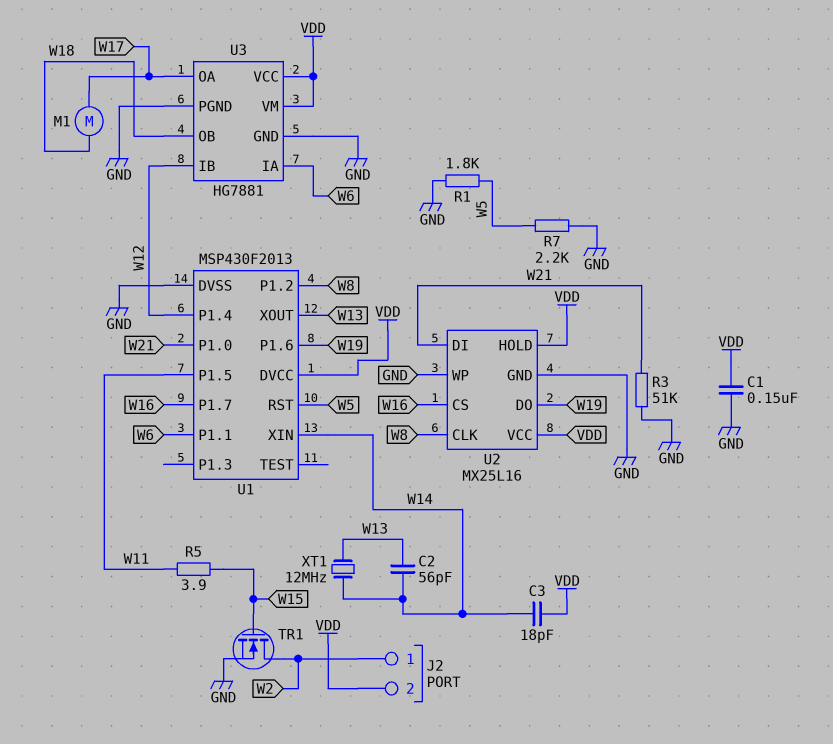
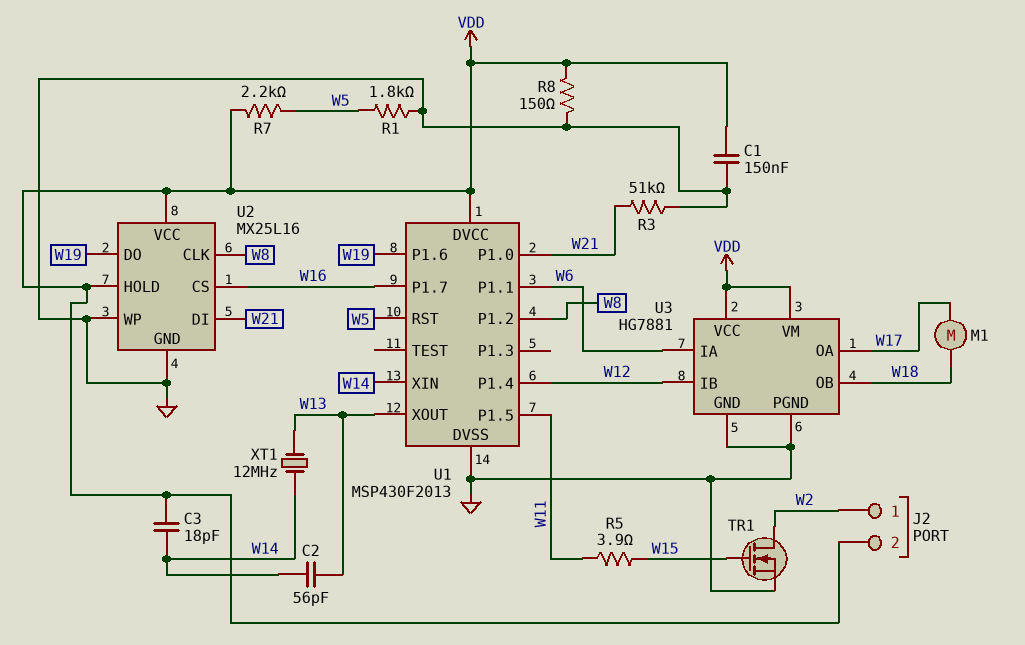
R7: 2.2k (GND, W5) -> 2.2k (VDD, W5)
R8: none -> 150 (GND, VDD)

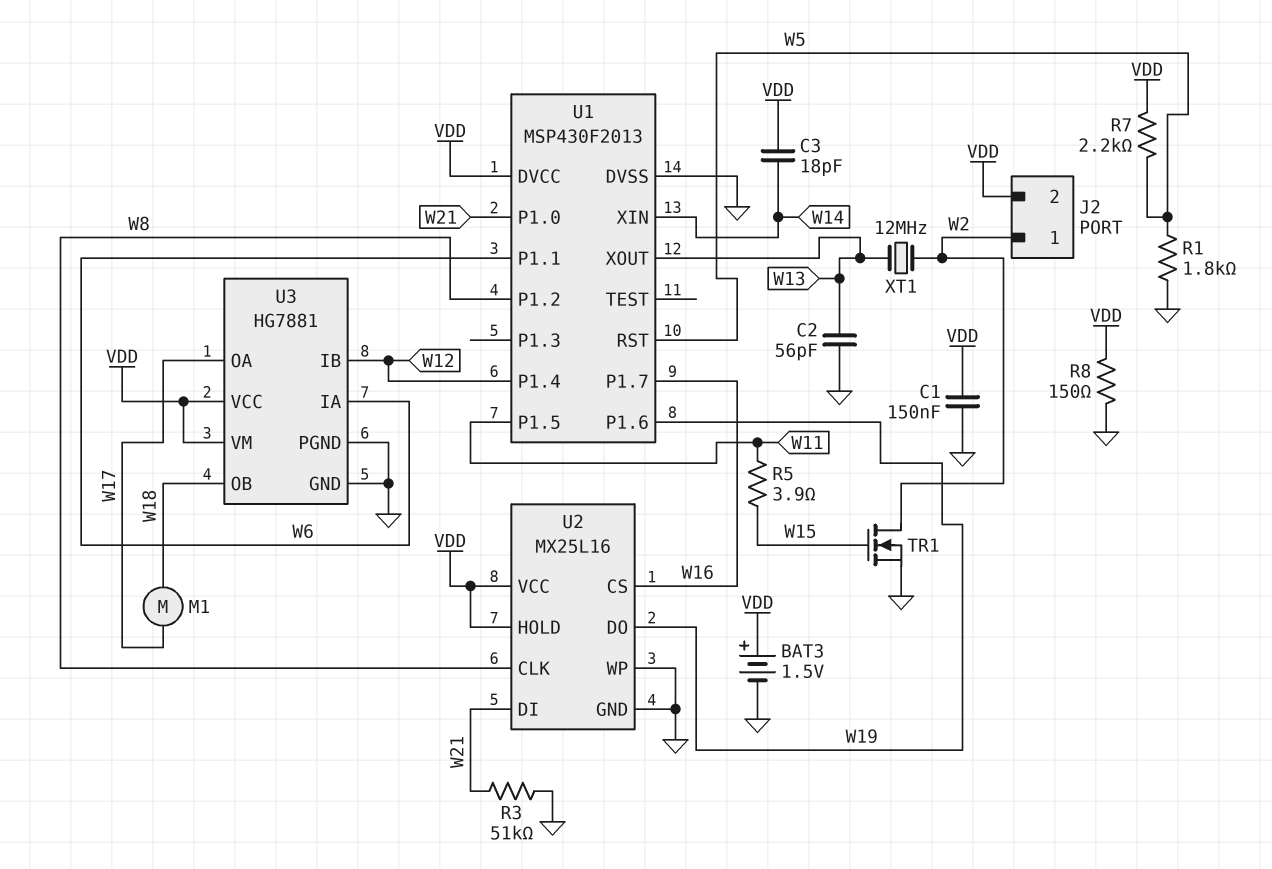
BAT3: none -> 1.5V (plus VDD, minus GND)
C2: 56pF (W13, W14) -> 56pF (GND, W13)
XT1: 12MHz (W13, W14) -> 12MHz (W2, W13)

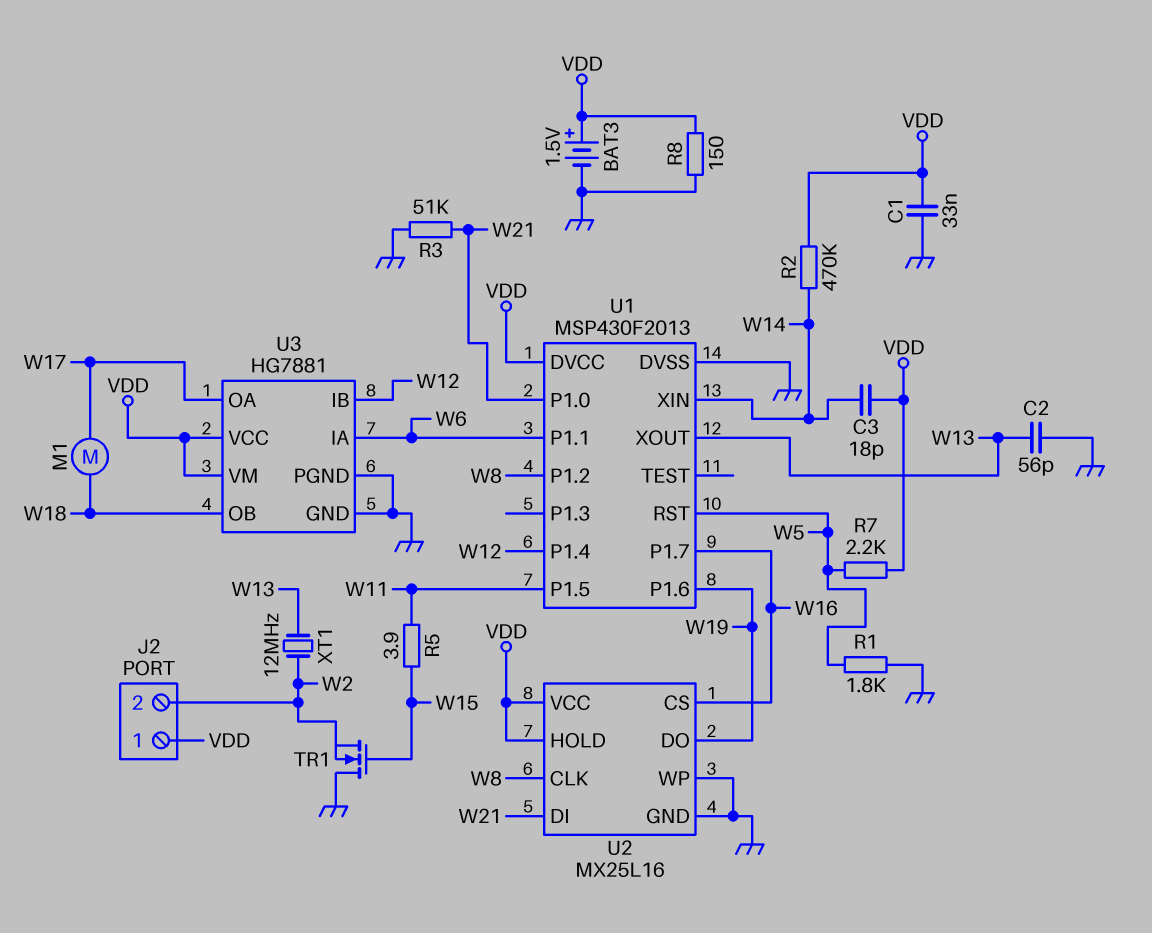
C1: 150nF (GND, VDD) -> 33nF (GND, VDD)
J2 pin 1: W2 -> VDD
J2 pin 2: VDD -> W2
R2: none -> 470k (VDD, W14)
TR1: NMOS (G W15, D W2, S GND) -> NMOS (G W15, D GND, S W2)

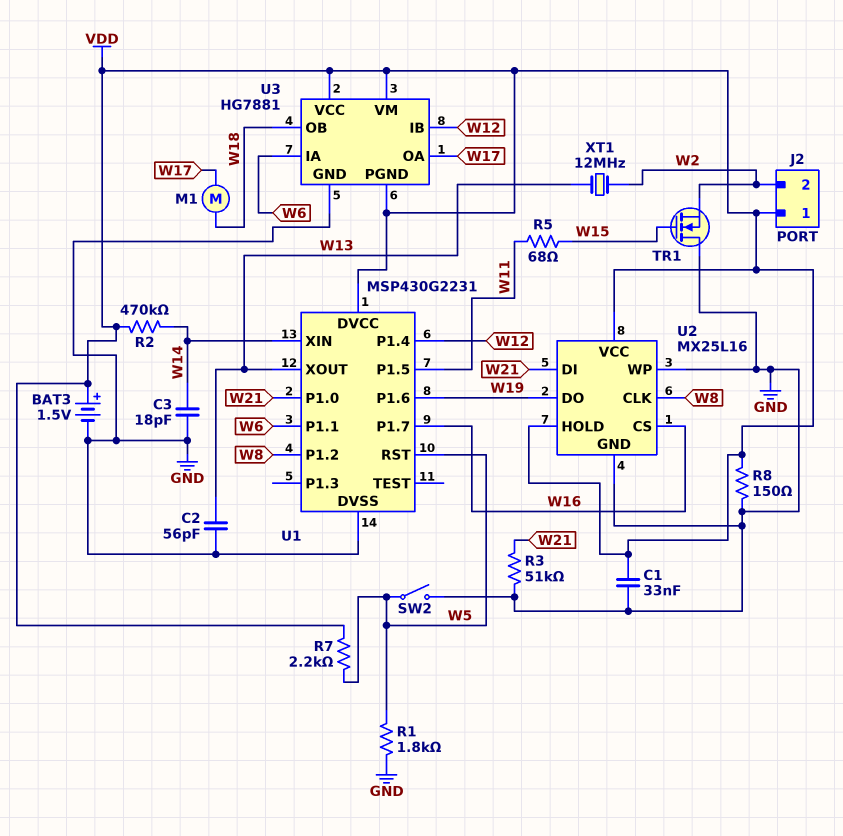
C3: 18pF (VDD, W14) -> 18pF (GND, W14)
R5: 3.9 (W11, W15) -> 68 (W11, W15)
SW2: none -> switch (GND, W5)
U1: MSP430F2013 -> MSP430G2231
U3 pin PGND: GND -> VDD

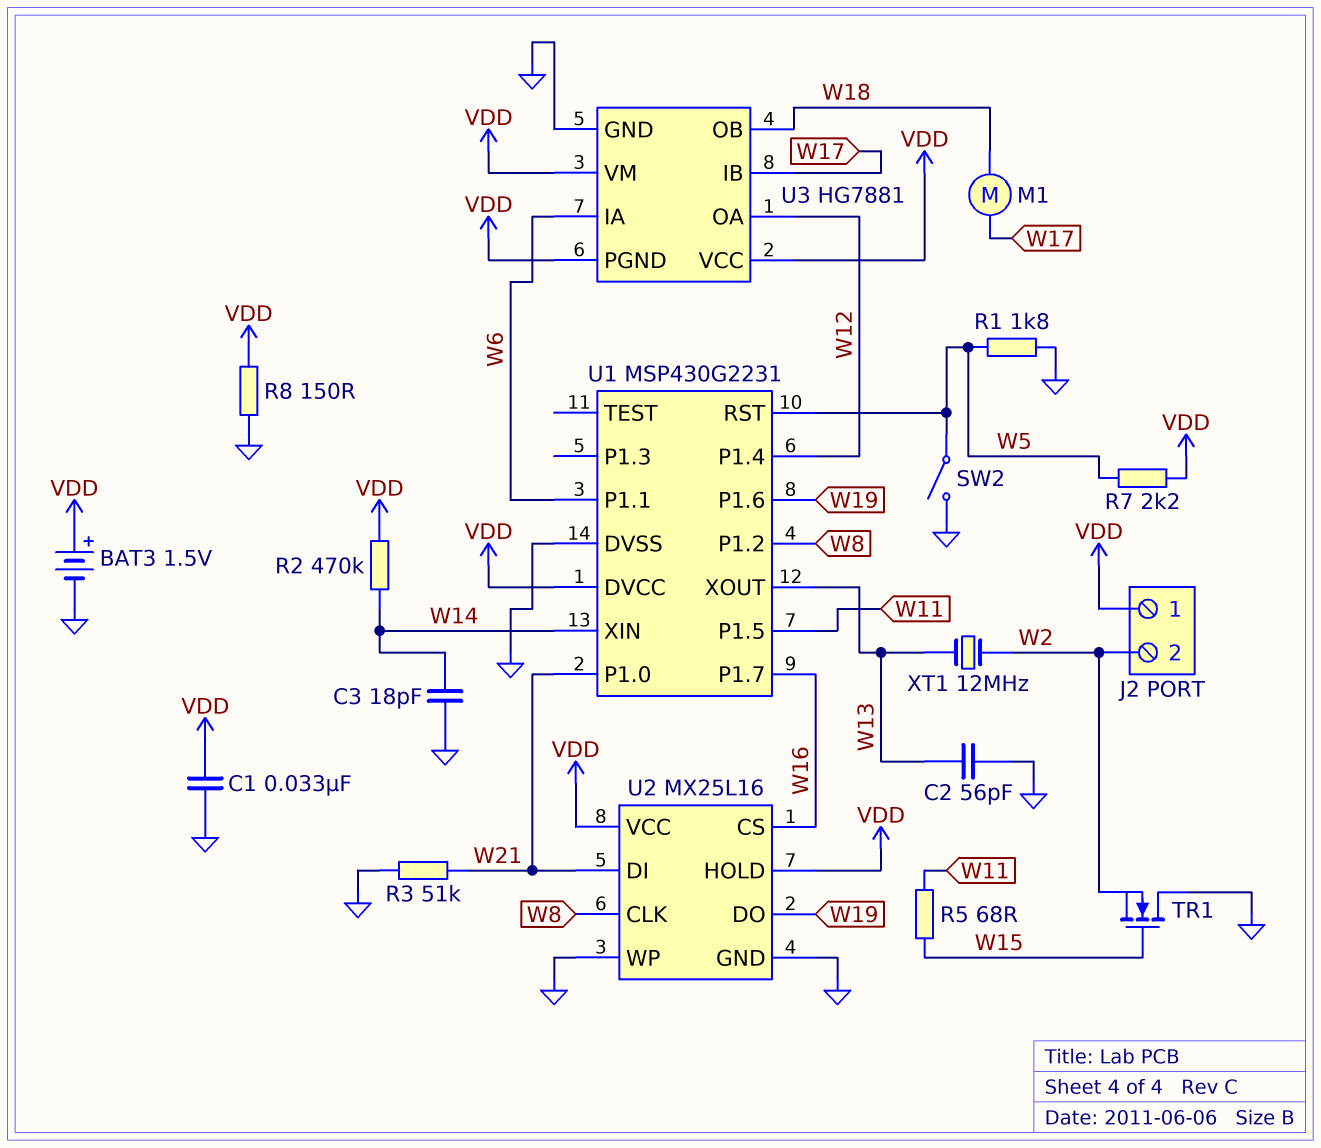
U3 pin IB: W12 -> W17
U3 pin OA: W17 -> W12

